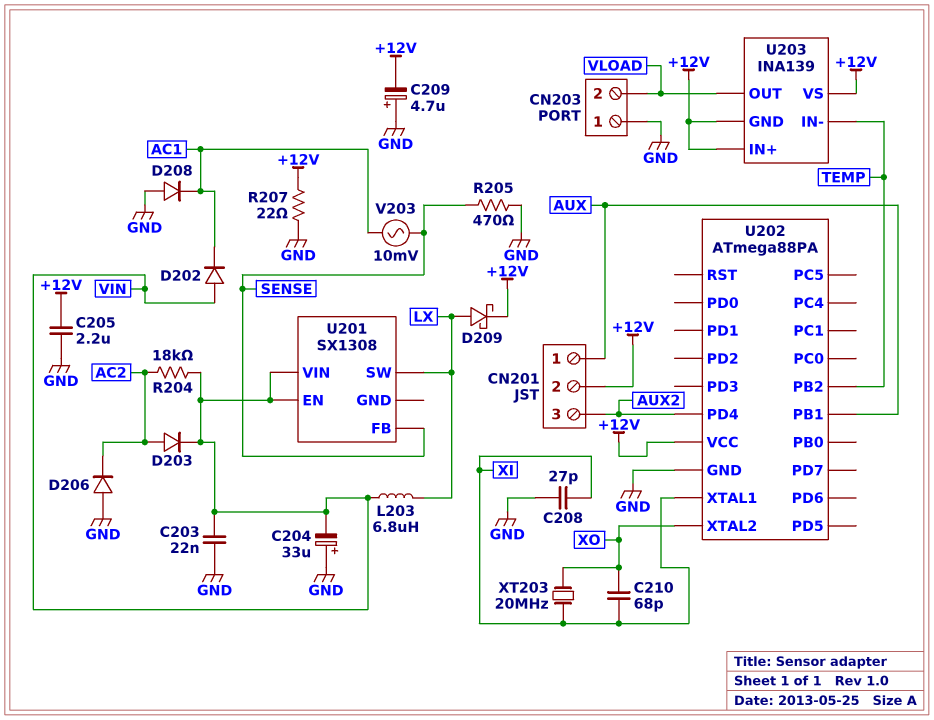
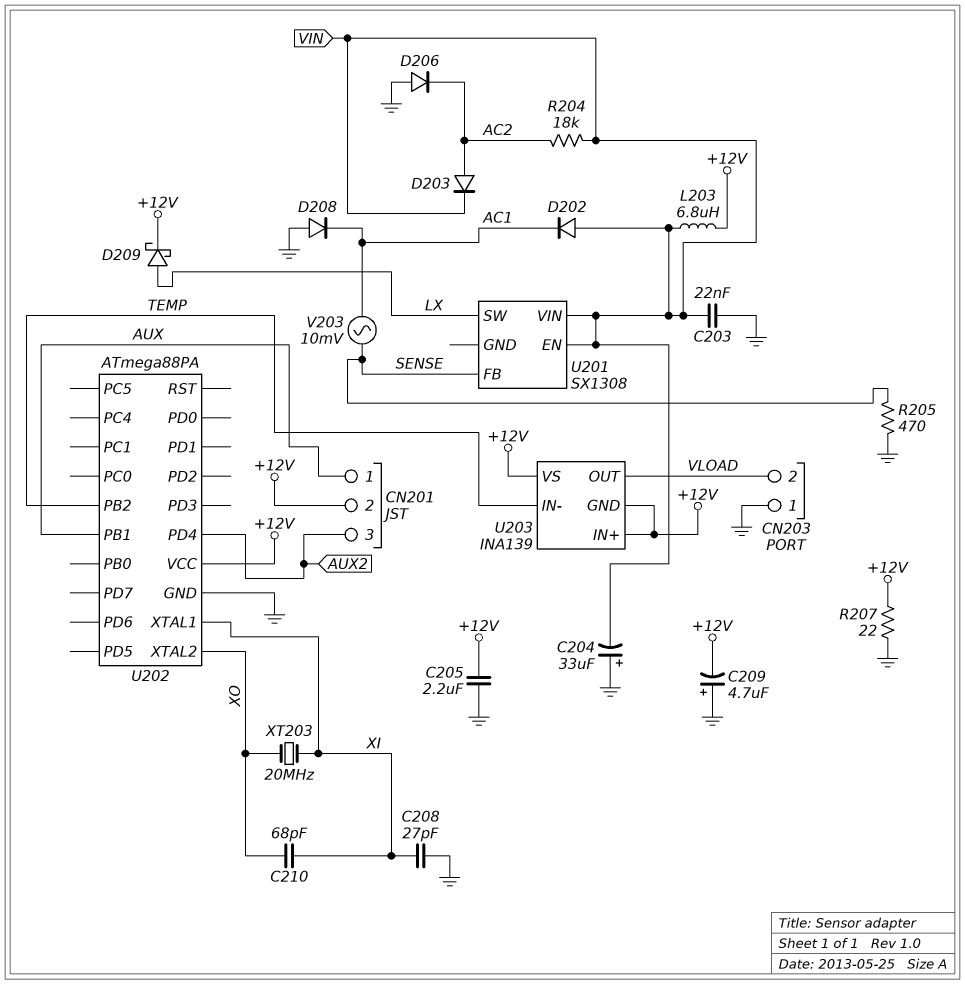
L203: 6.8uH (LX, VIN) -> 6.8uH (+12V, VIN)

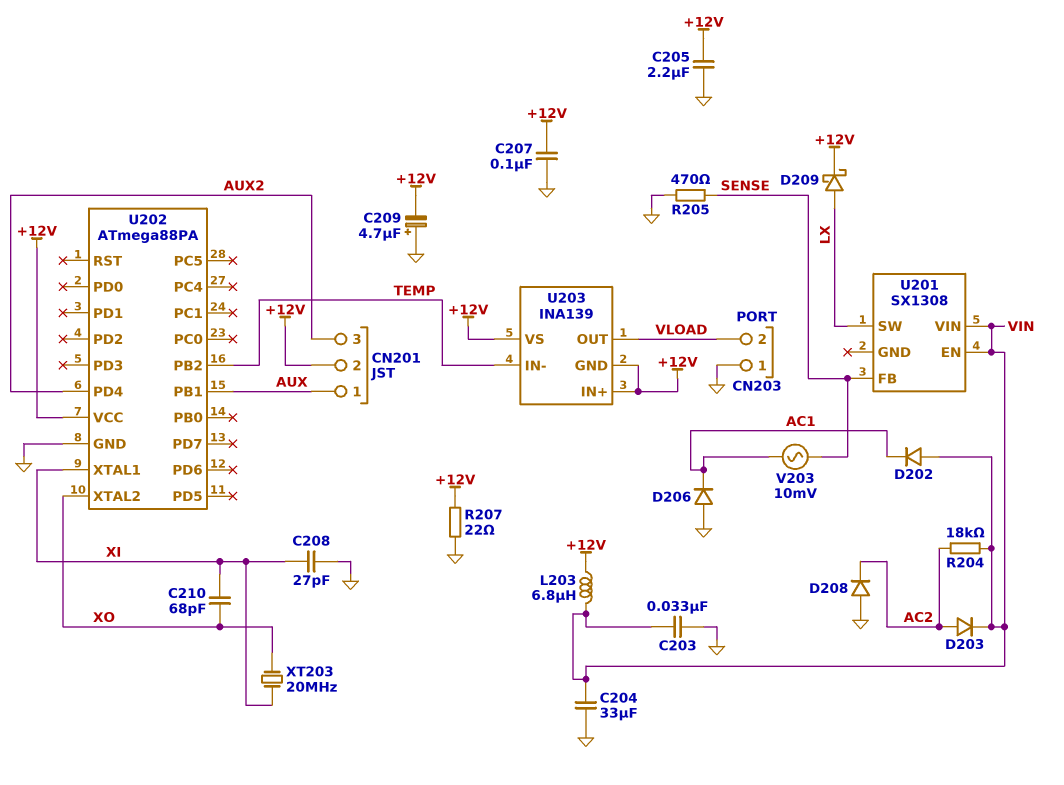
C203: 22nF (GND, VIN) -> 33nF (GND, VIN)
C204: 33uF (plus GND, minus VIN) -> 33uF (GND, VIN)
C207: none -> 100nF (+12V, GND)
D206: diode (A GND, K AC2) -> diode (A GND, K AC1)
D208: diode (A GND, K AC1) -> diode (A GND, K AC2)

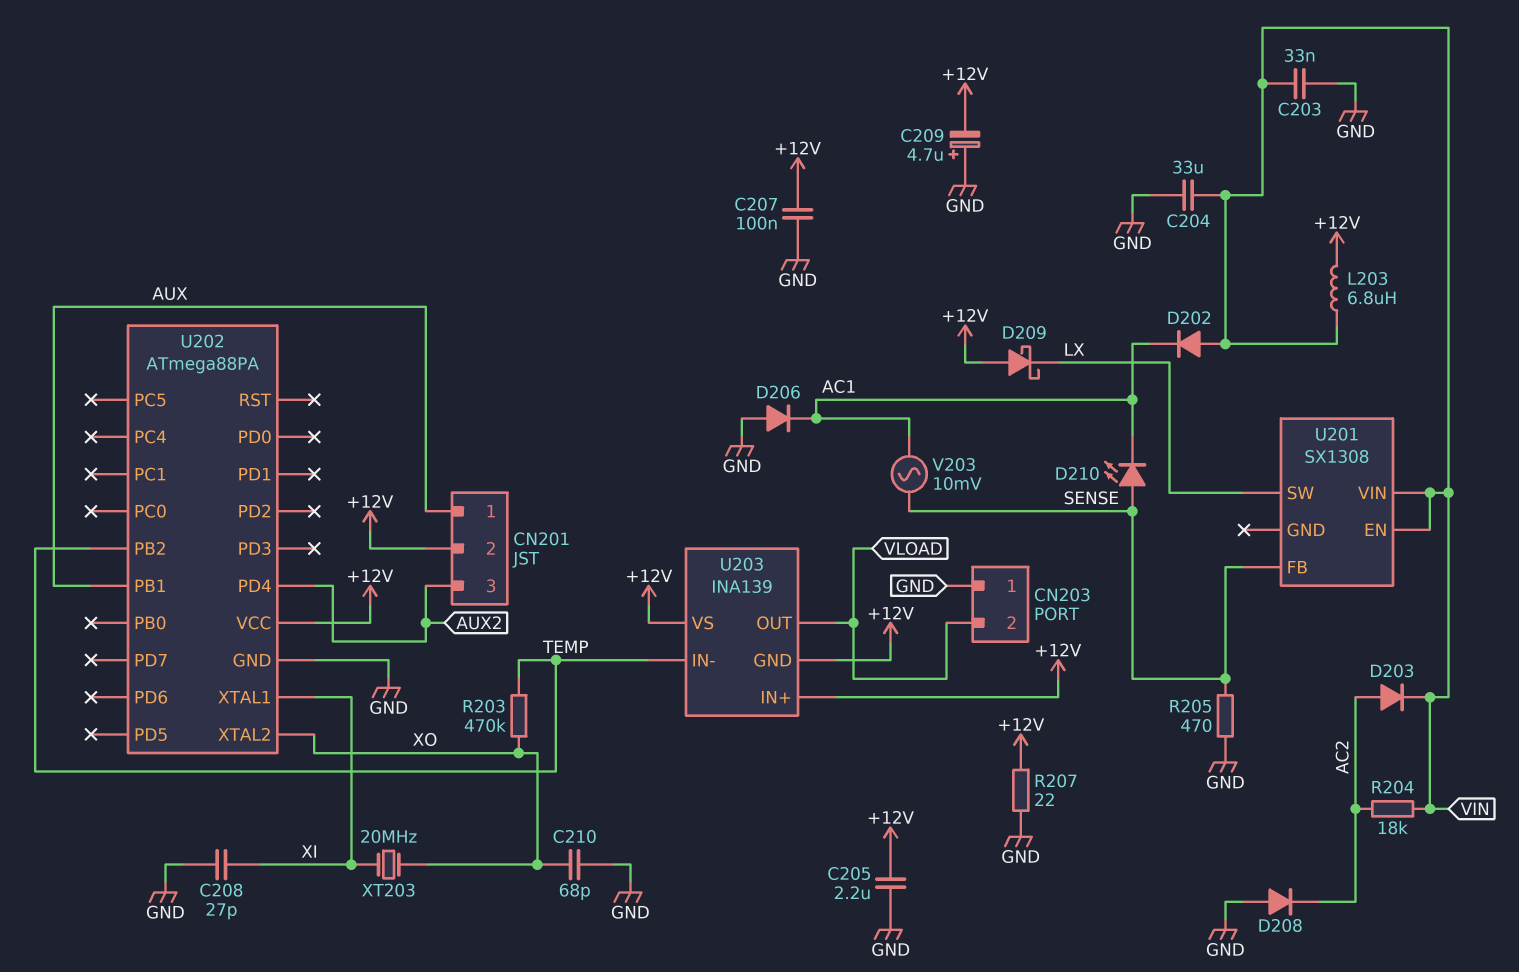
C210: 68pF (XI, XO) -> 68pF (GND, XO)
D209: schottky (A LX, K +12V) -> schottky (A +12V, K LX)
D210: none -> LED (A SENSE, K AC1)
R203: none -> 470k (TEMP, XO)

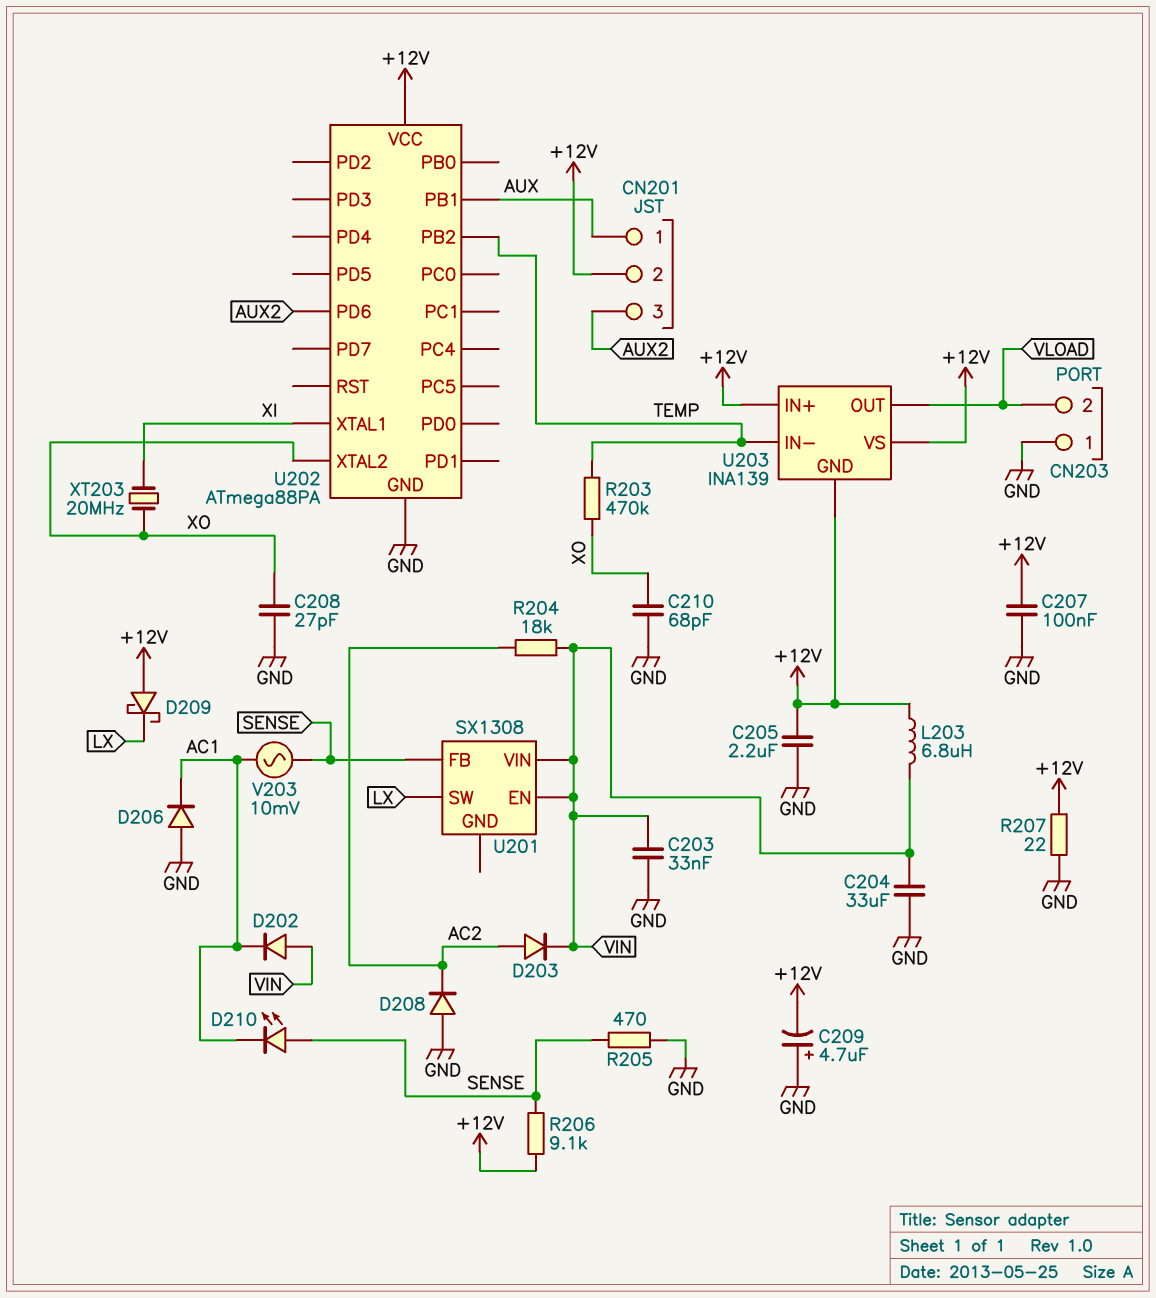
C208: 27pF (GND, XI) -> 27pF (GND, XO)
R206: none -> 9.1k (+12V, SENSE)
U202 pin PD4: AUX2 -> none
U202 pin PD6: none -> AUX2

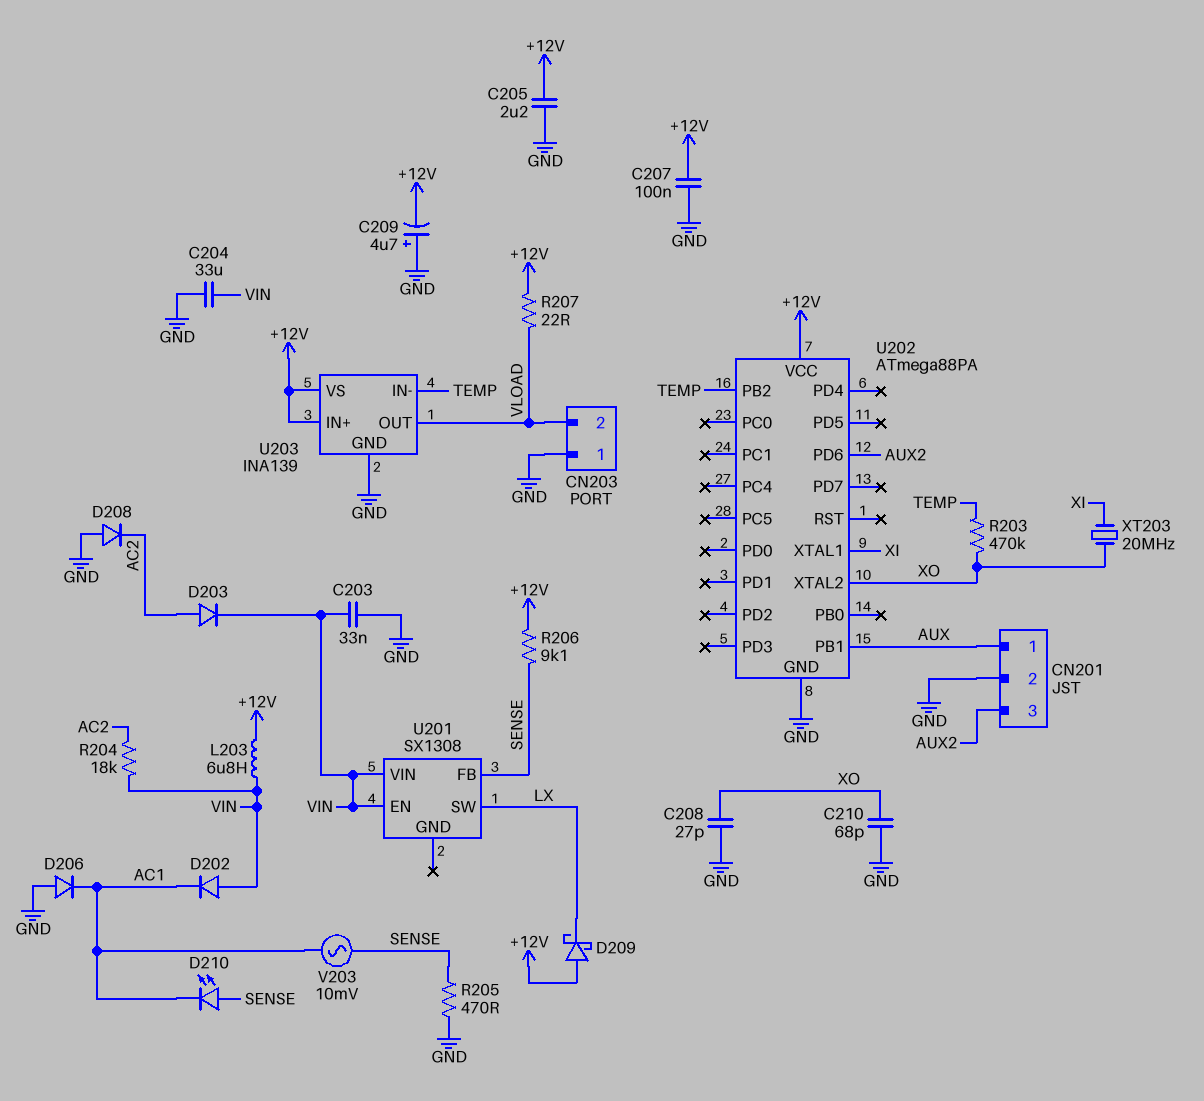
CN201 pin 2: +12V -> GND
R207: 22 (+12V, GND) -> 22 (+12V, VLOAD)
U203 pin GND: +12V -> GND

